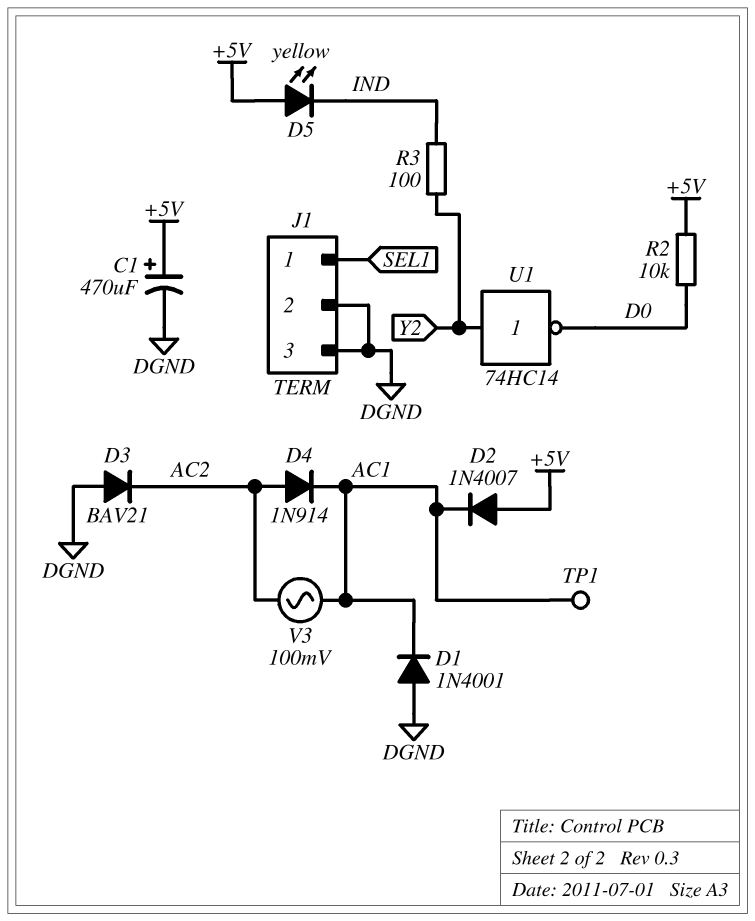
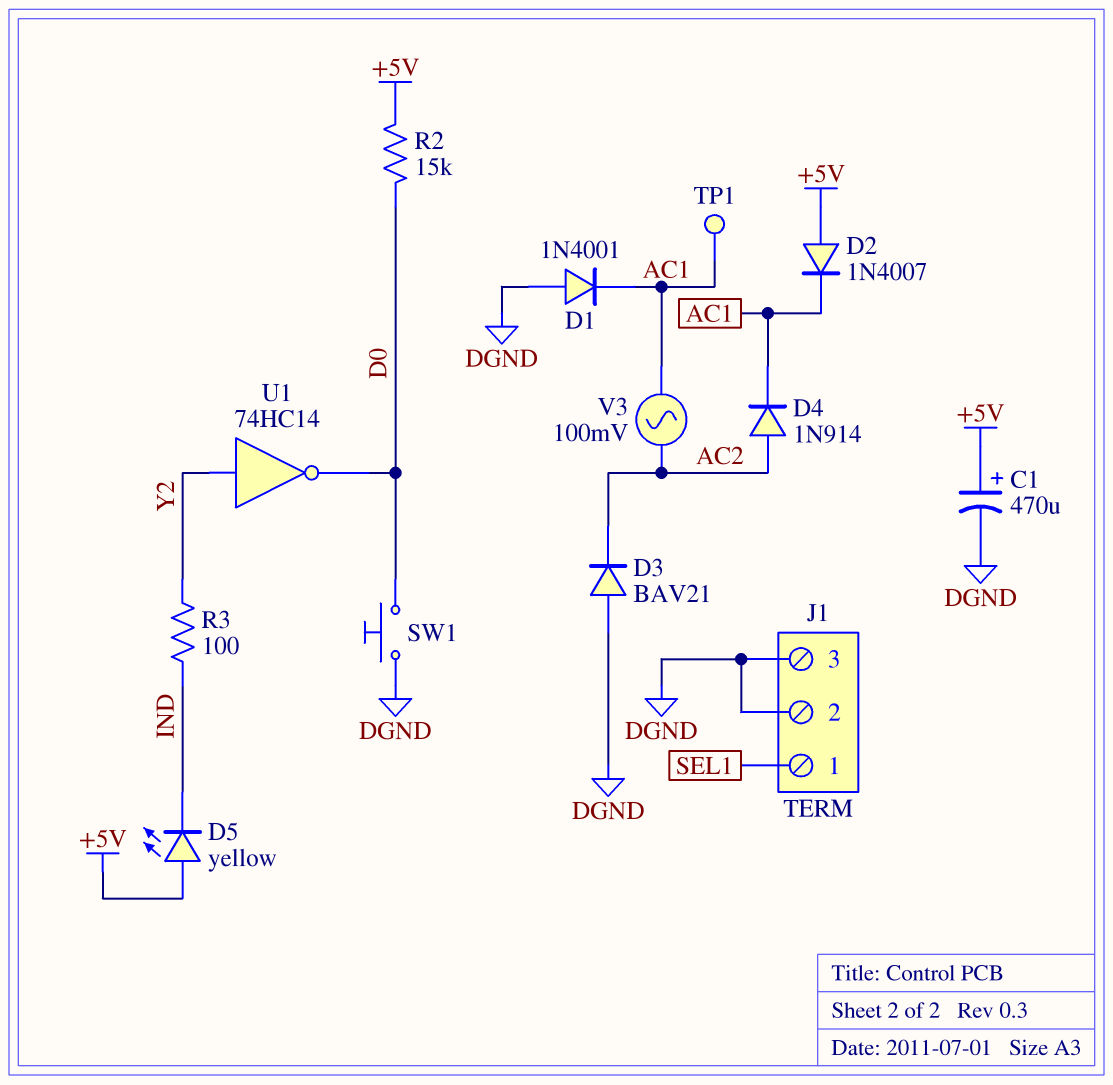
R2: 10k (+5V, D0) -> 15k (+5V, D0)
SW1: none -> button (D0, DGND)

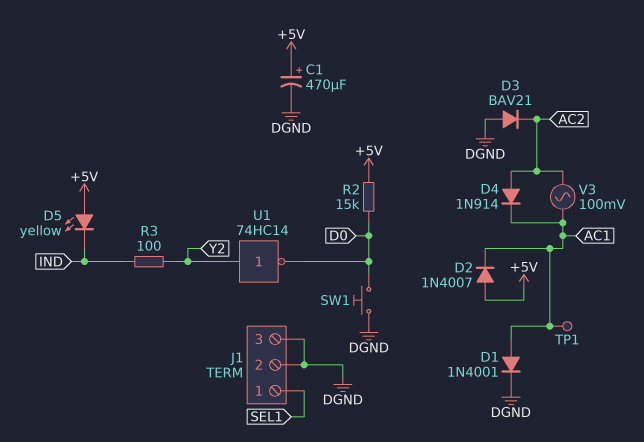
D1: diode 1N4001 (A DGND, K AC1) -> diode 1N4001 (A AC1, K DGND)

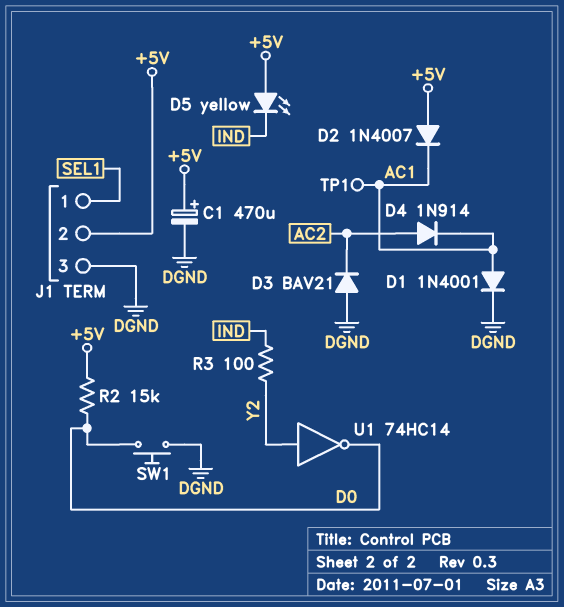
J1 pin 2: DGND -> +5V
V3: AC 100mV (AC1, AC2) -> none

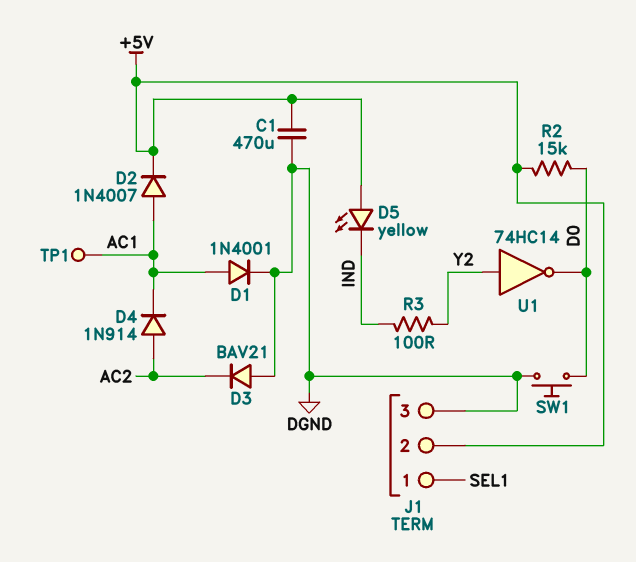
C1: 470uF (plus +5V, minus DGND) -> 470uF (+5V, DGND)
D2: diode 1N4007 (A +5V, K AC1) -> diode 1N4007 (A AC1, K +5V)

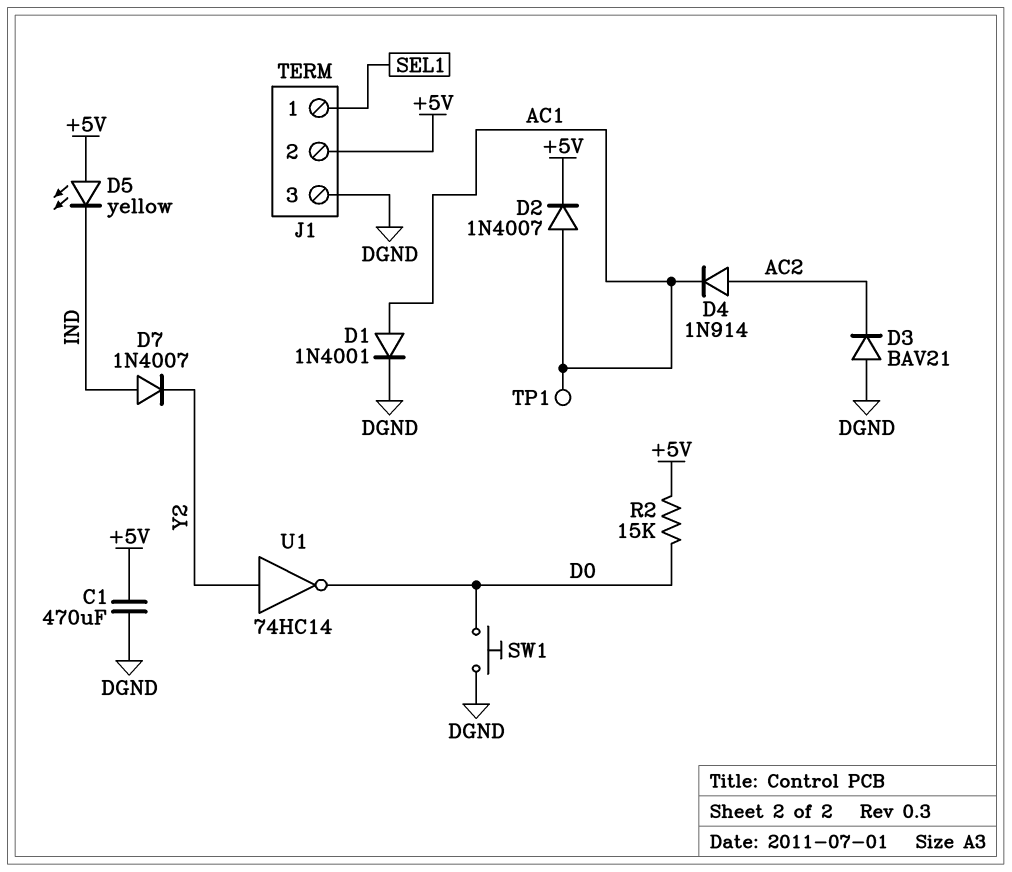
D7: none -> diode 1N4007 (A IND, K Y2)
R3: 100 (IND, Y2) -> none

